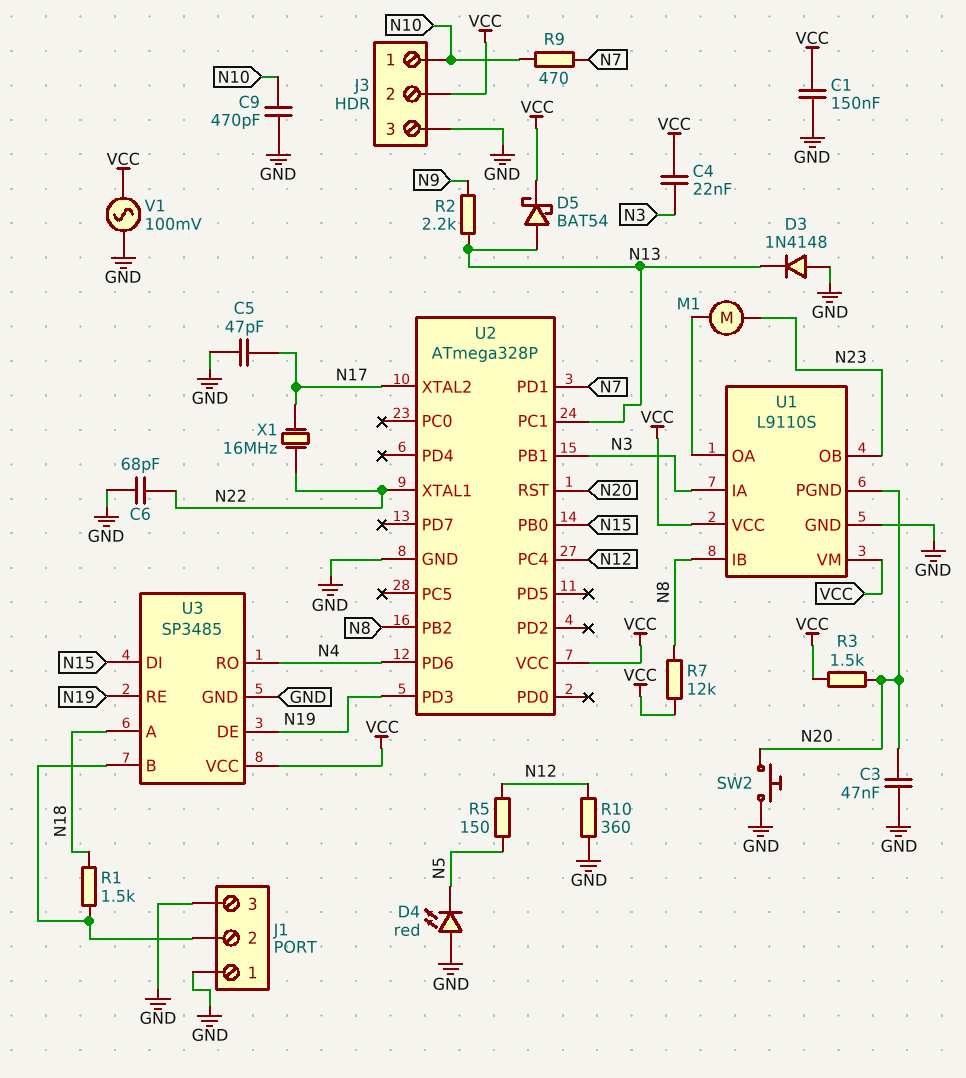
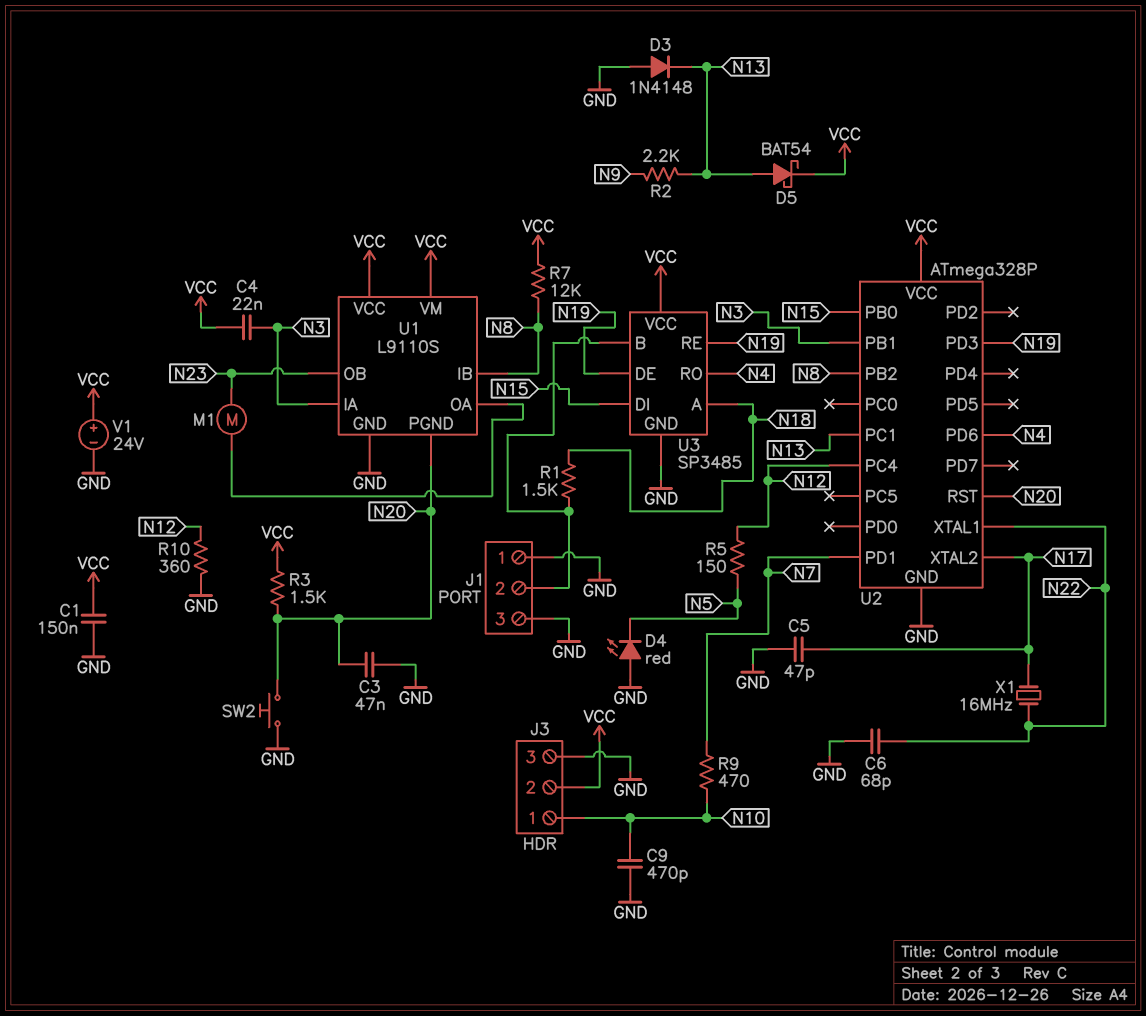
V1: AC 100mV (GND, VCC) -> 24V (plus VCC, minus GND)

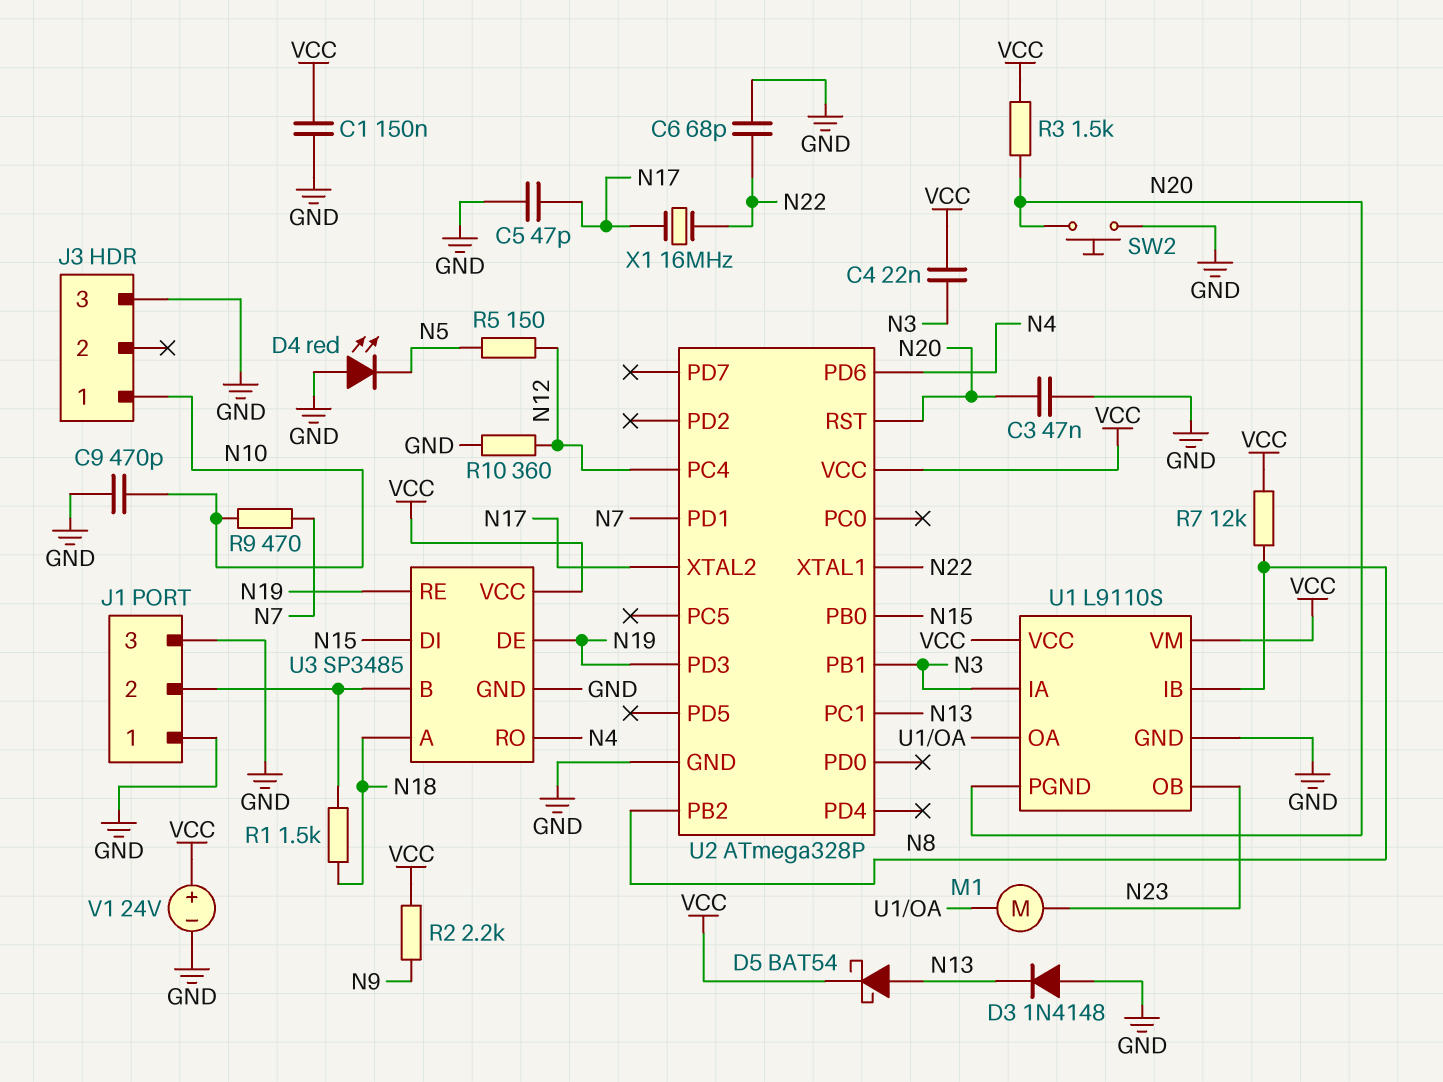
J3 pin 2: VCC -> none
R2: 2.2k (N9, N13) -> 2.2k (N9, VCC)

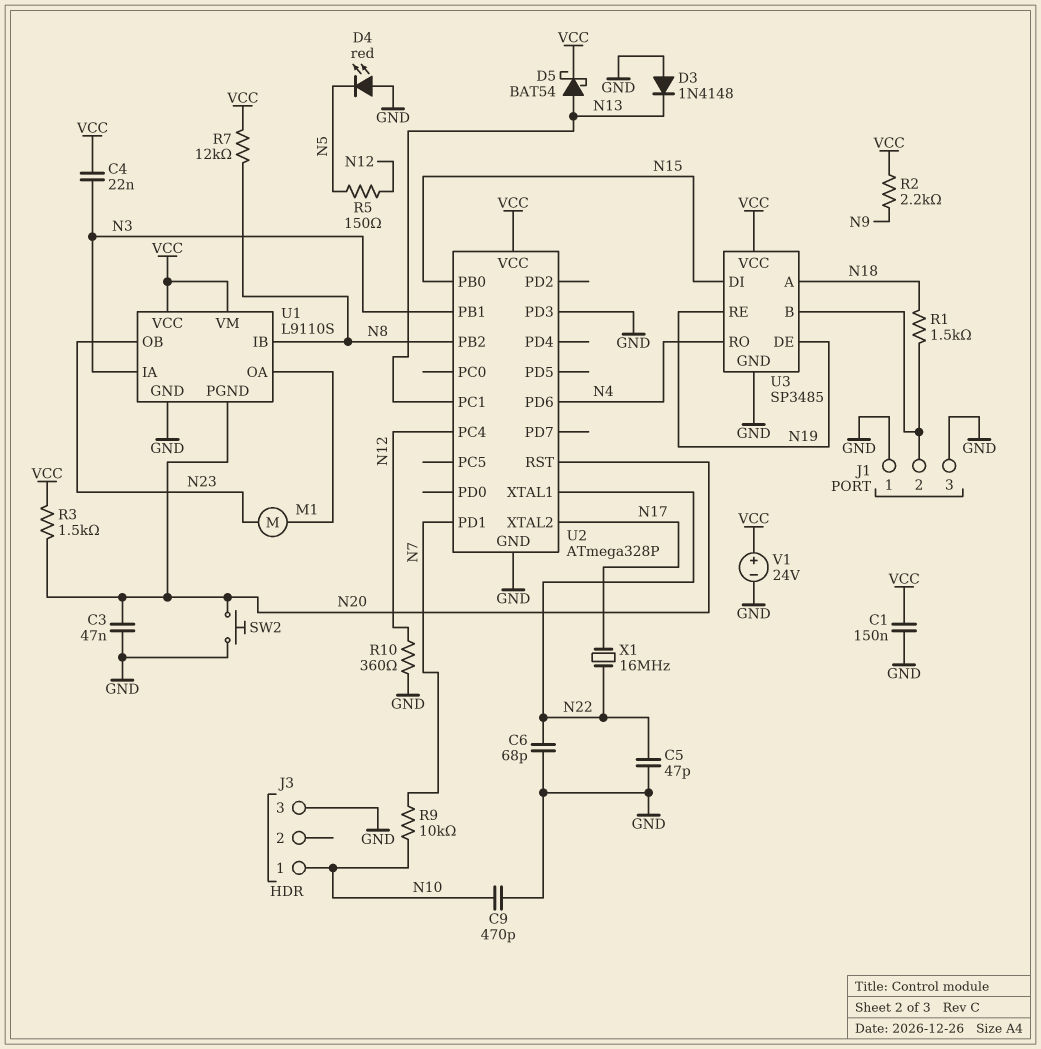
C5: 47pF (GND, N17) -> 47pF (GND, N22)
R9: 470 (N7, N10) -> 10k (N7, N10)
U2 pin PD3: N19 -> GND

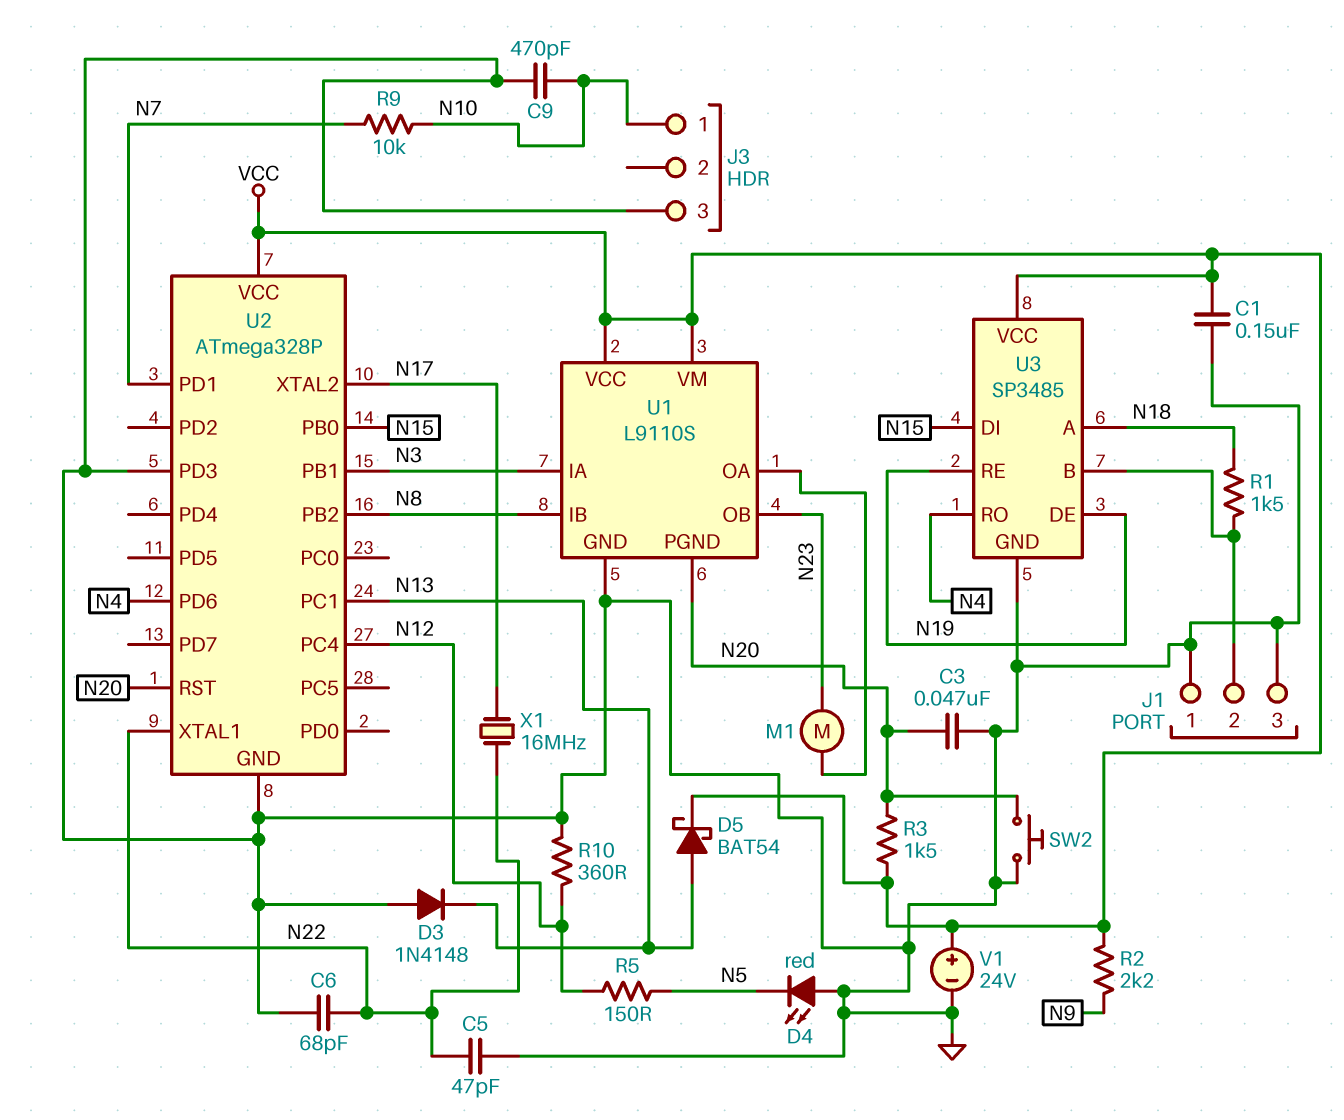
C4: 22nF (N3, VCC) -> none
R7: 12k (N8, VCC) -> none

